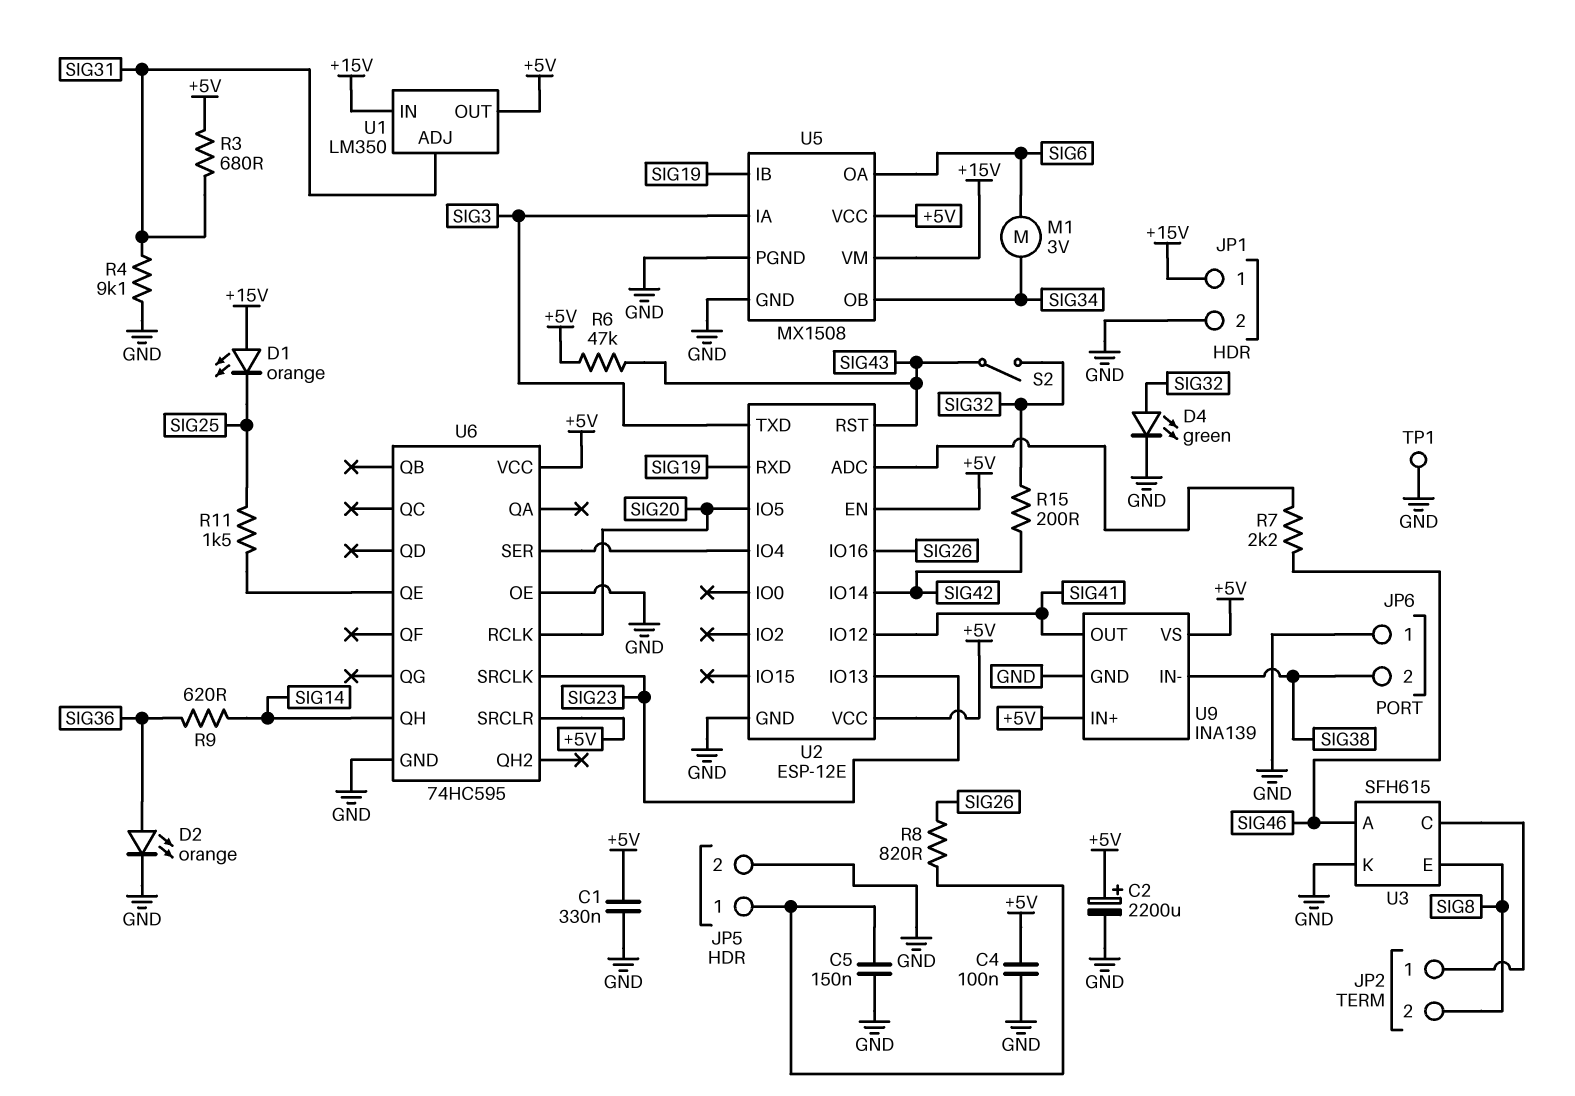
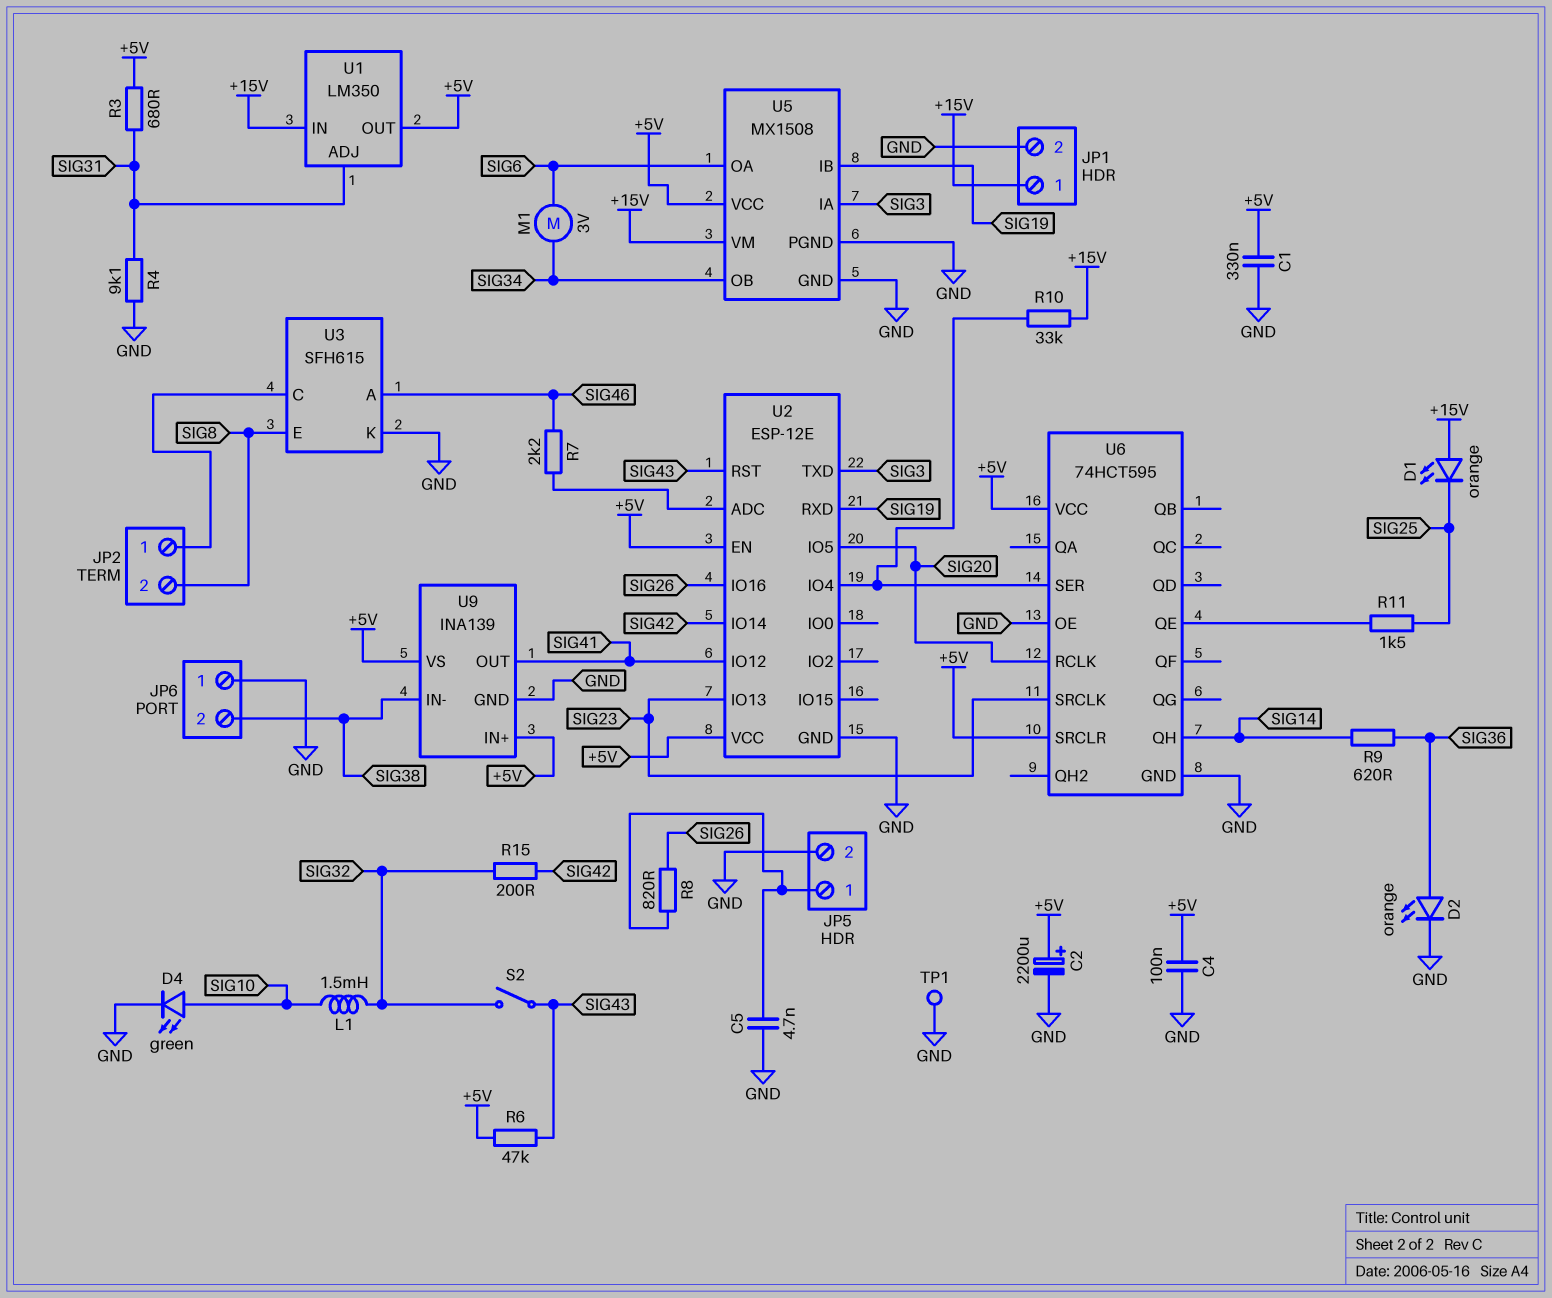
C5: 150nF (GND, JP5/1) -> 4.7nF (GND, JP5/1)
D4: LED green (A SIG32, K GND) -> LED green (A SIG10, K GND)
L1: none -> 1.5mH (SIG10, SIG32)
R10: none -> 33k (+15V, U2/IO4)
U6: 74HC595 -> 74HCT595

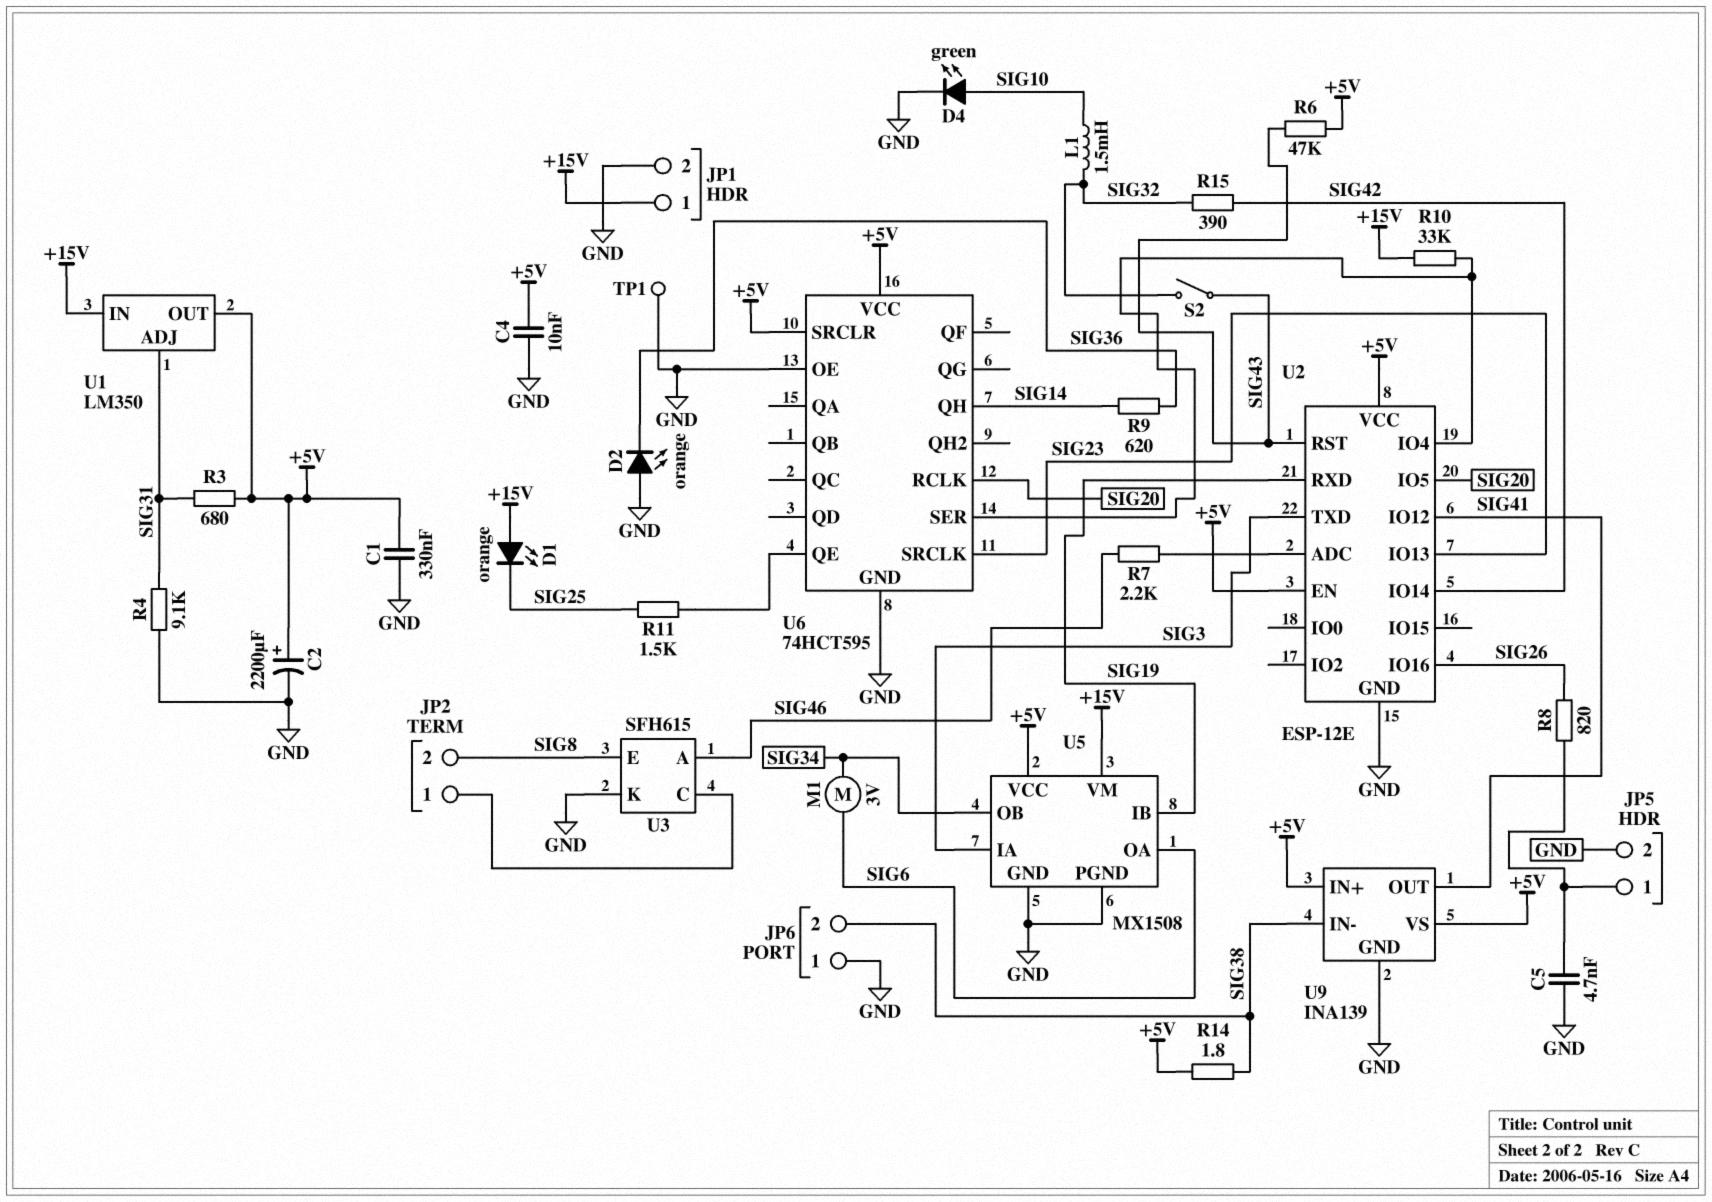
C4: 100nF (+5V, GND) -> 10nF (+5V, GND)
D2: LED orange (A SIG36, K GND) -> LED orange (A GND, K SIG36)
R14: none -> 1.8 (+5V, SIG38)
R15: 200 (SIG32, SIG42) -> 390 (SIG32, SIG42)

